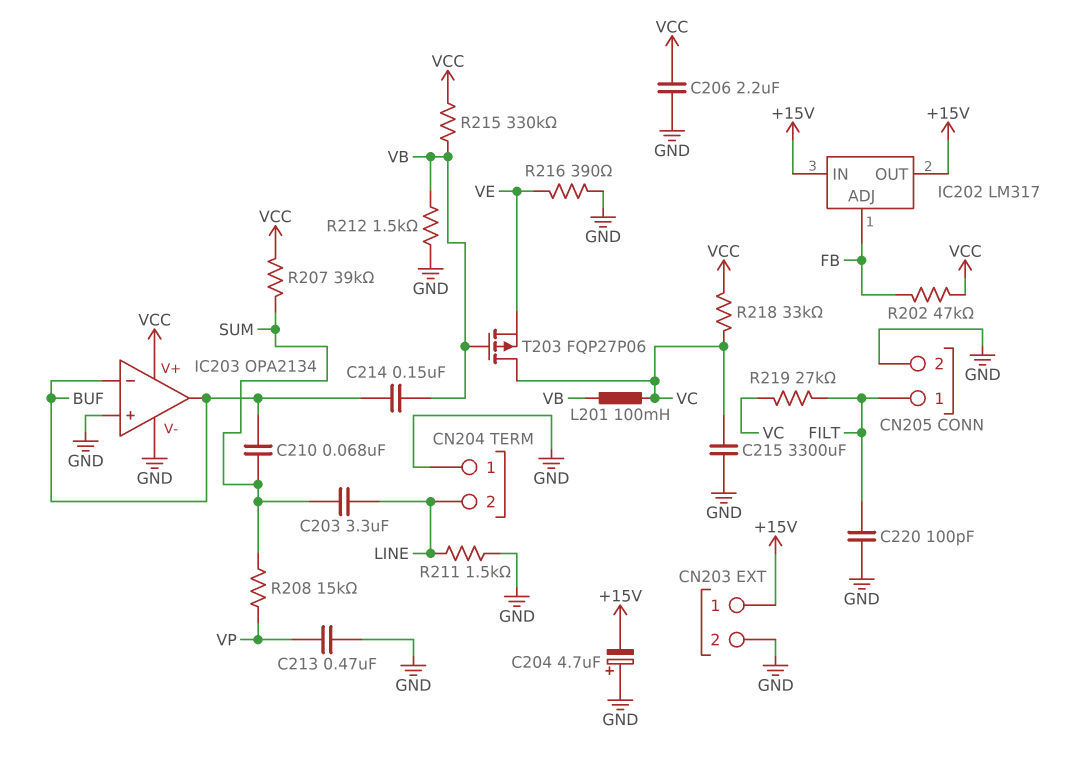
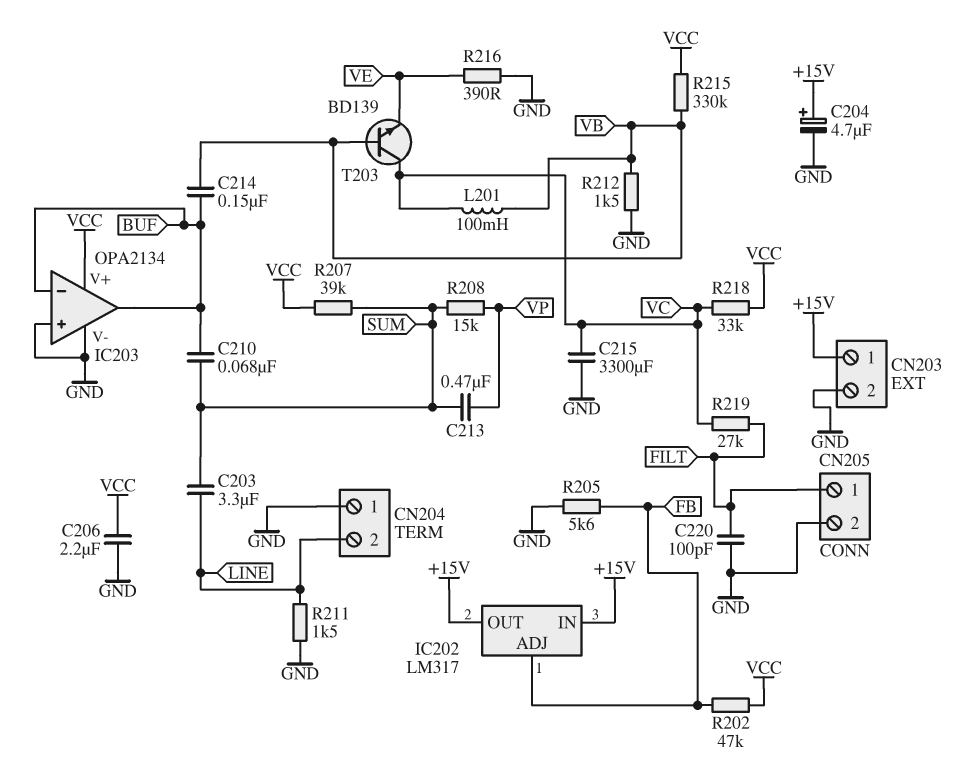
C204: 4.7uF (plus GND, minus +15V) -> 4.7uF (plus +15V, minus GND)
C213: 470nF (GND, VP) -> 470nF (SUM, VP)
R205: none -> 5.6k (FB, GND)
T203: PMOS FQP27P06 (G VB, D VC, S VE) -> NPN BD139 (B VB, C VC, E VE)

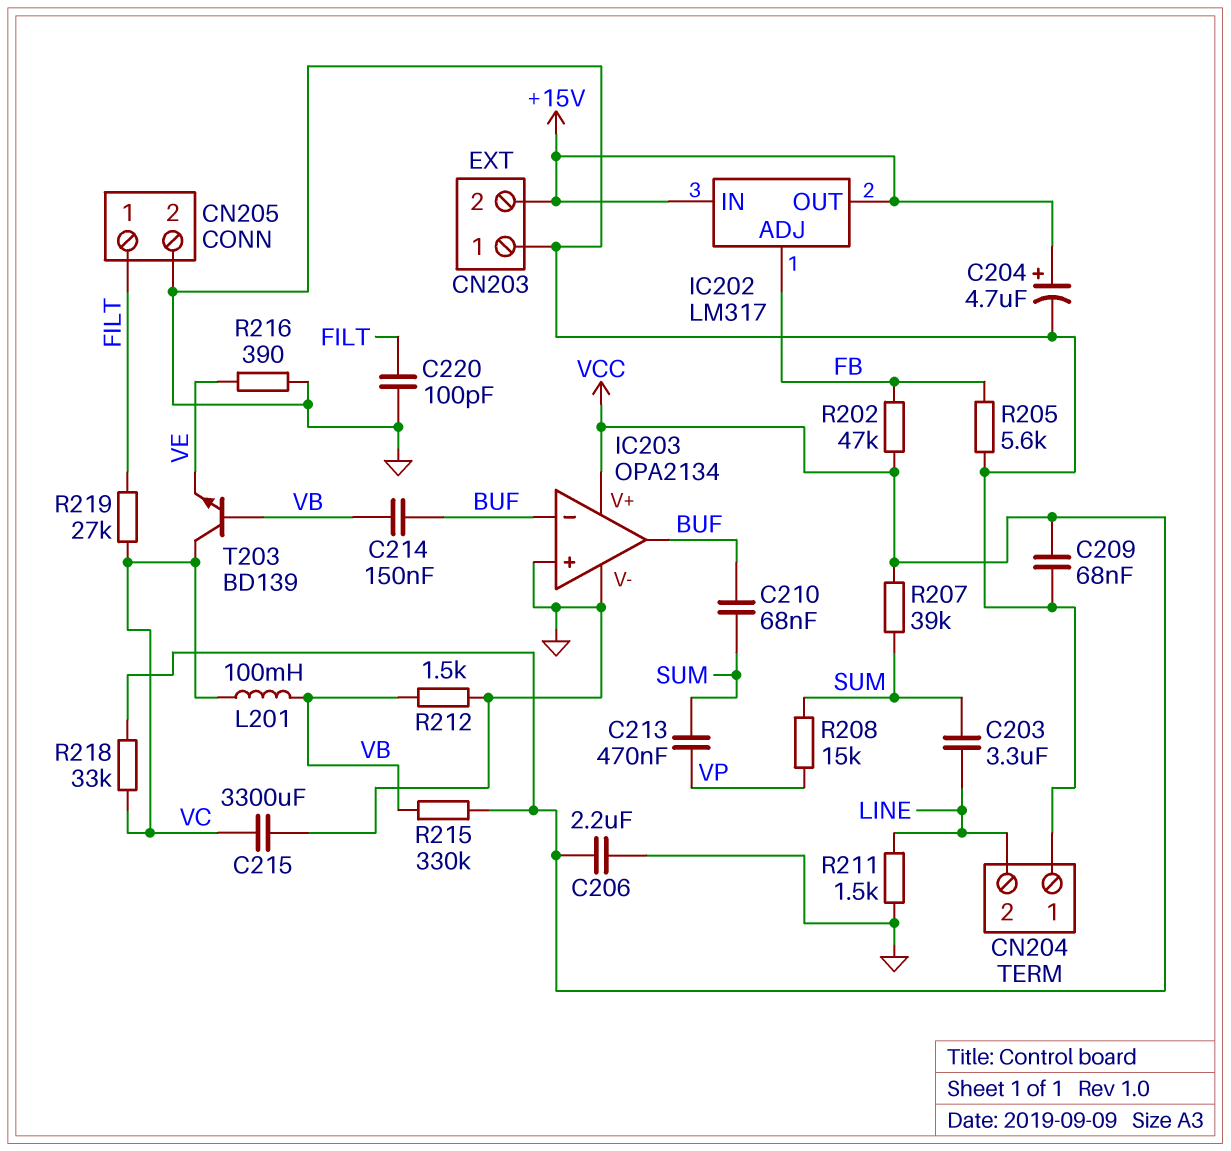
C209: none -> 68nF (GND, VCC)
CN203 pin 1: +15V -> GND
CN203 pin 2: GND -> +15V

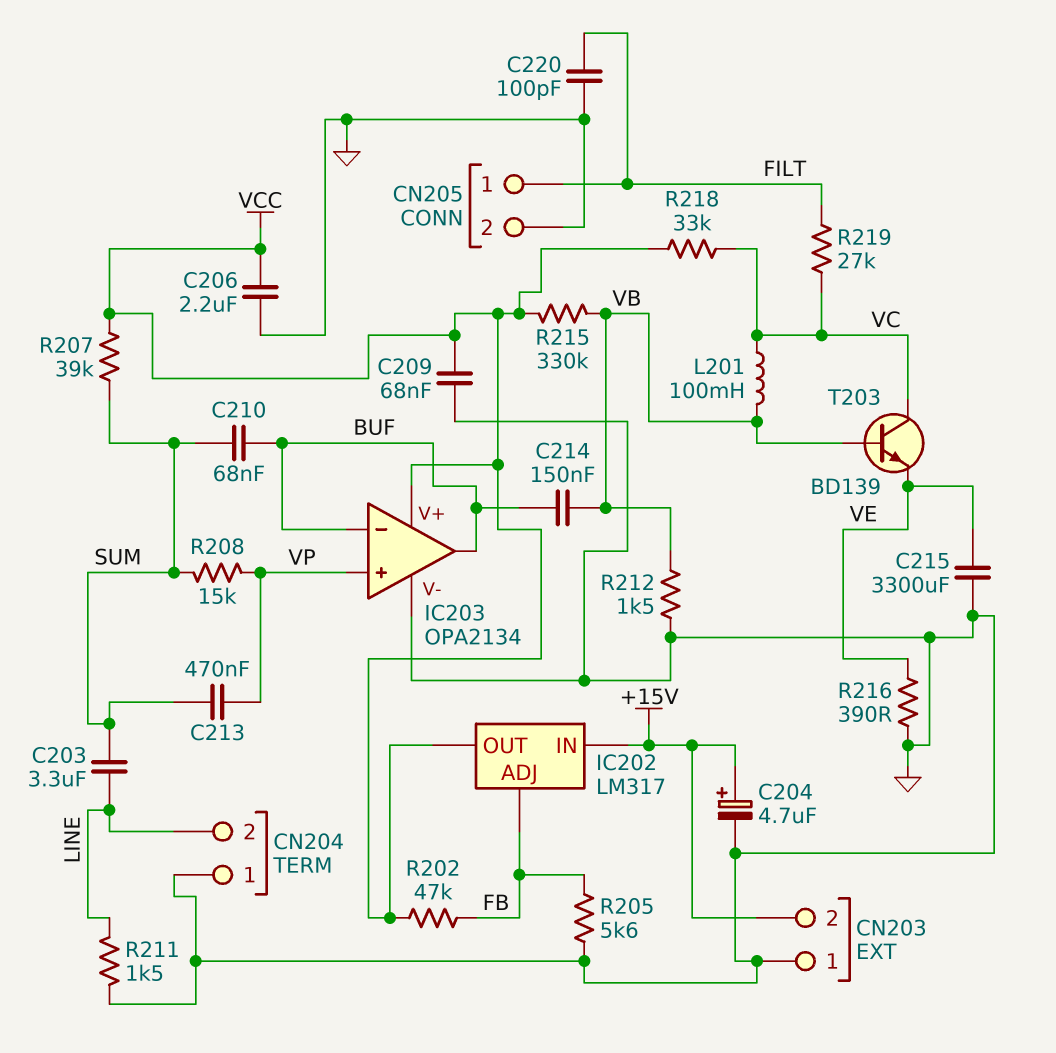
C215: 3300uF (GND, VC) -> 3300uF (GND, VE)
IC202 pin OUT: +15V -> VCC
IC203 pin in+: GND -> VP

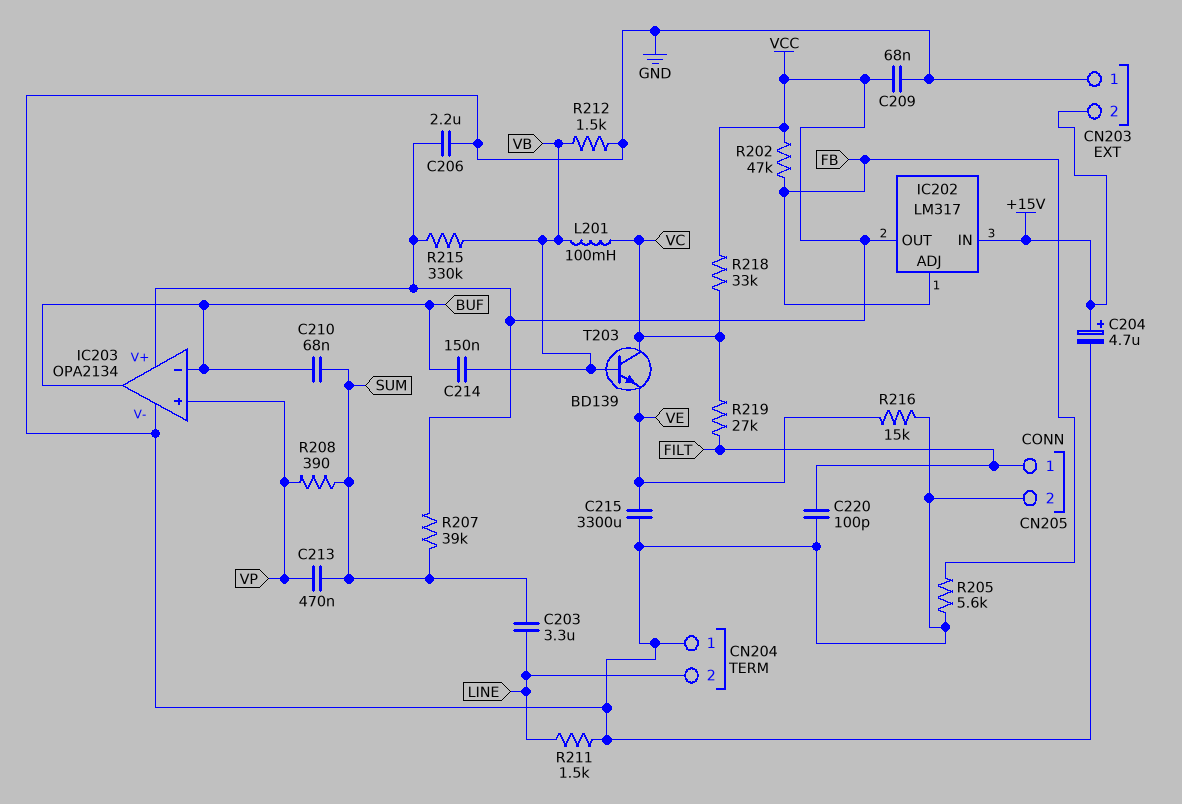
R208: 15k (SUM, VP) -> 390 (SUM, VP)
R216: 390 (GND, VE) -> 15k (GND, VE)

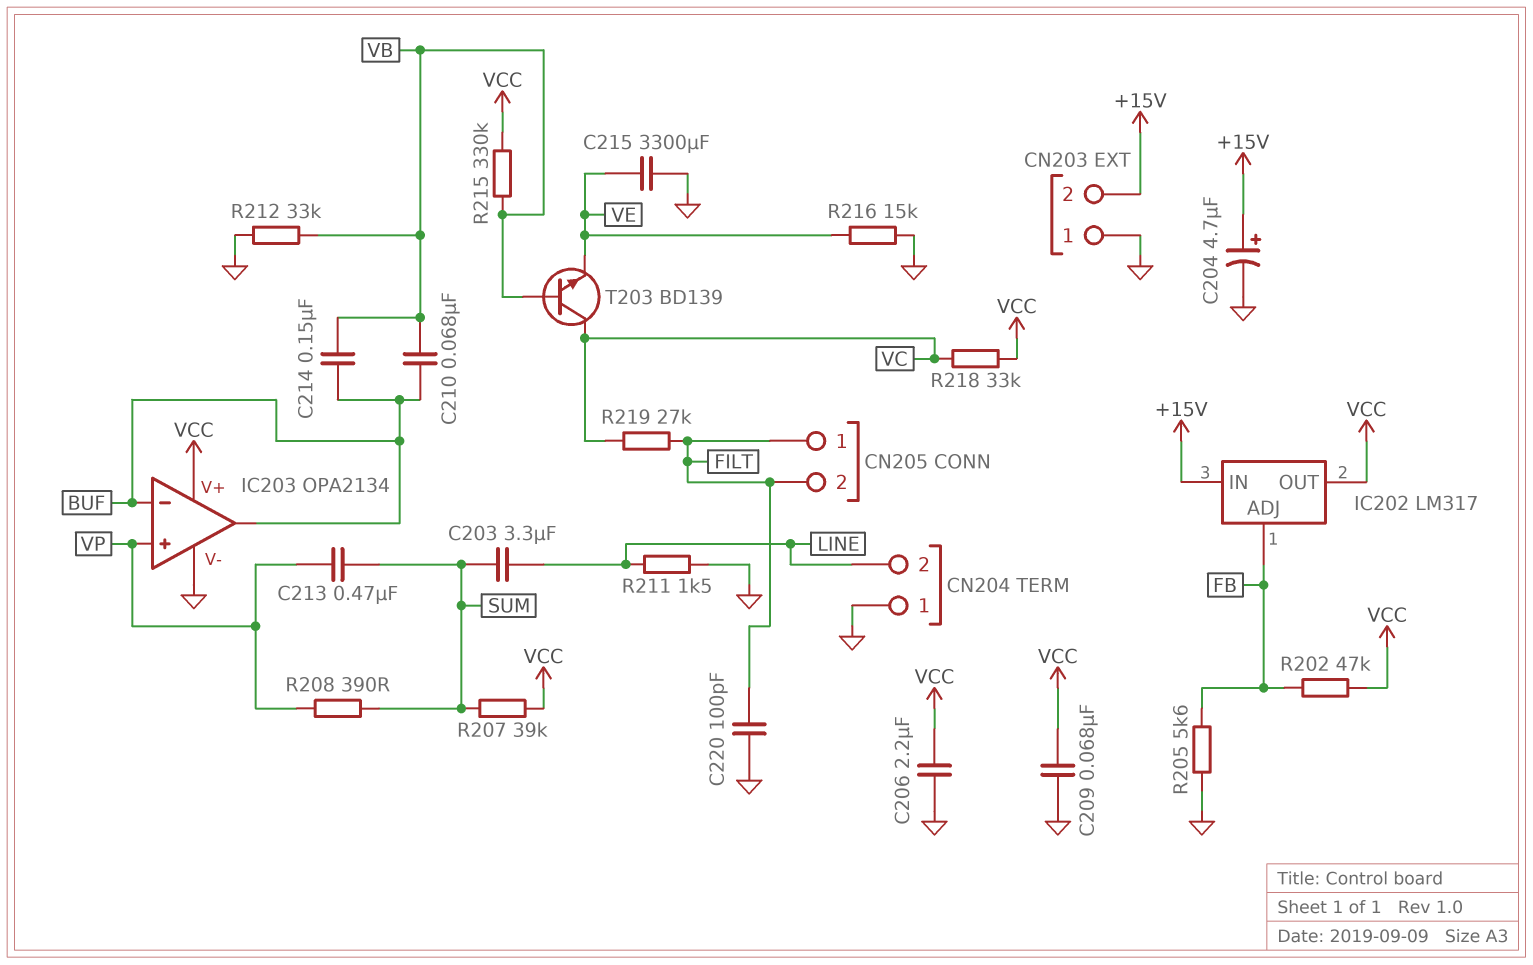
C210: 68nF (BUF, SUM) -> 68nF (BUF, VB)
CN205 pin 2: GND -> FILT
L201: 100mH (VB, VC) -> none
R212: 1.5k (GND, VB) -> 33k (GND, VB)

